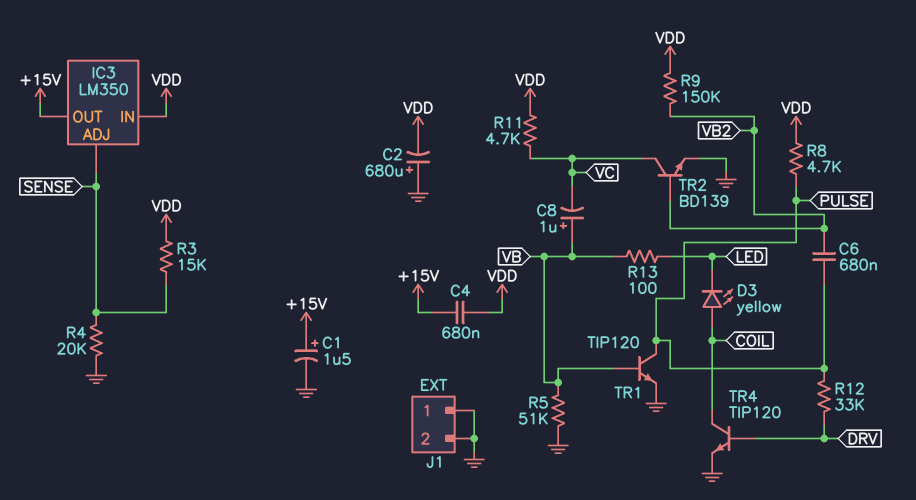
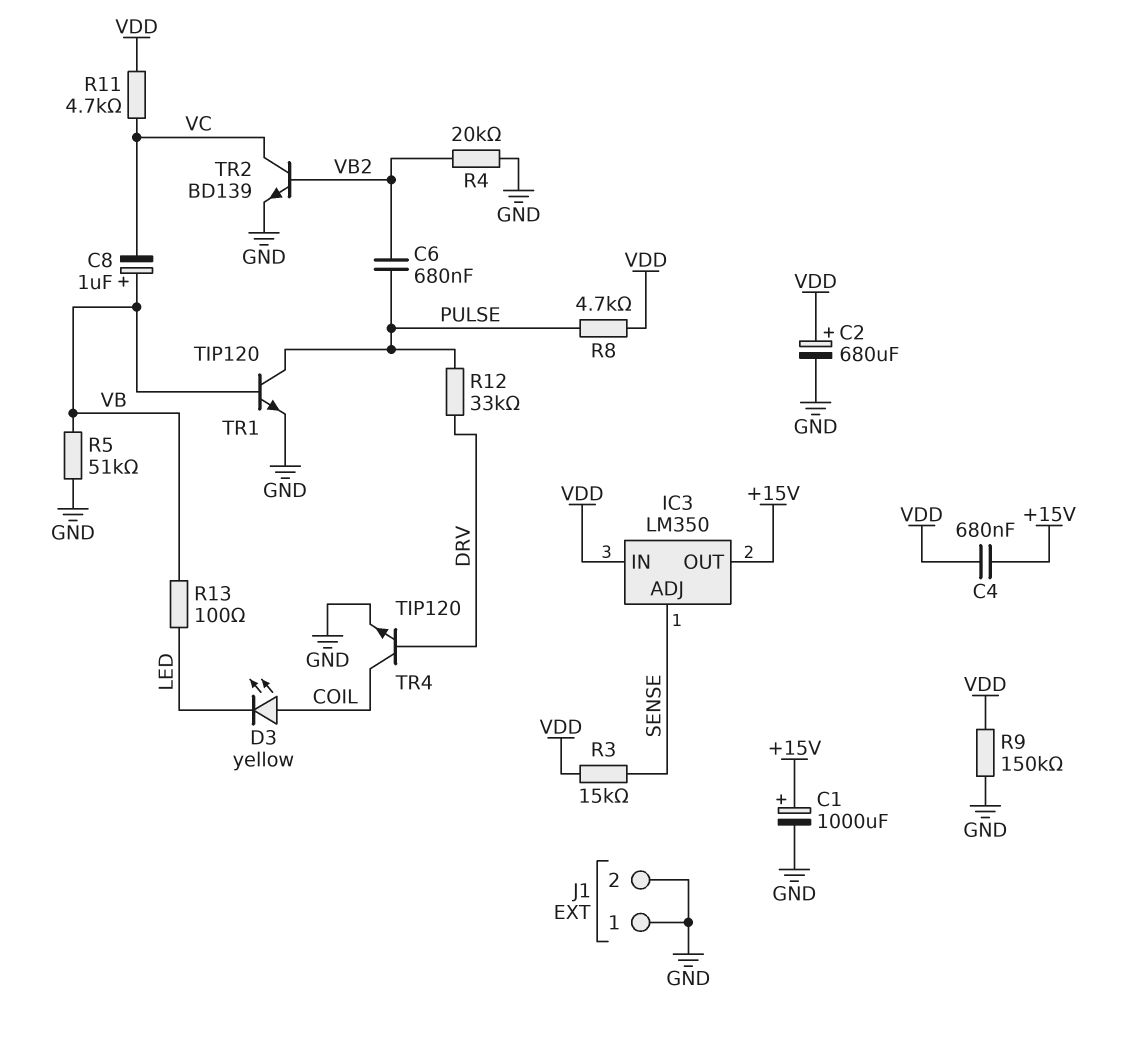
C1: 1.5uF (plus +15V, minus GND) -> 1000uF (plus +15V, minus GND)
C2: 680uF (plus GND, minus VDD) -> 680uF (plus VDD, minus GND)
R4: 20k (GND, SENSE) -> 20k (GND, VB2)
R9: 150k (VB2, VDD) -> 150k (GND, VDD)

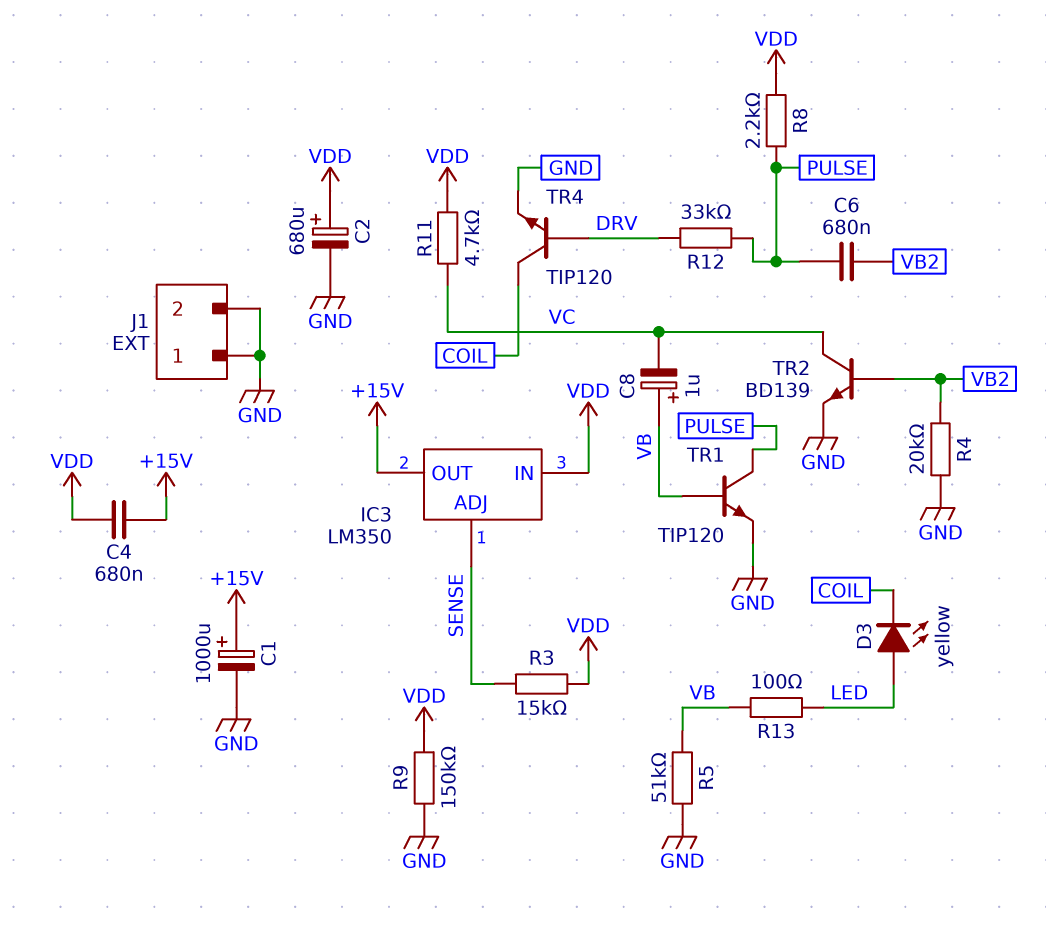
D3: LED yellow (A COIL, K LED) -> LED yellow (A LED, K COIL)
R8: 4.7k (PULSE, VDD) -> 2.2k (PULSE, VDD)

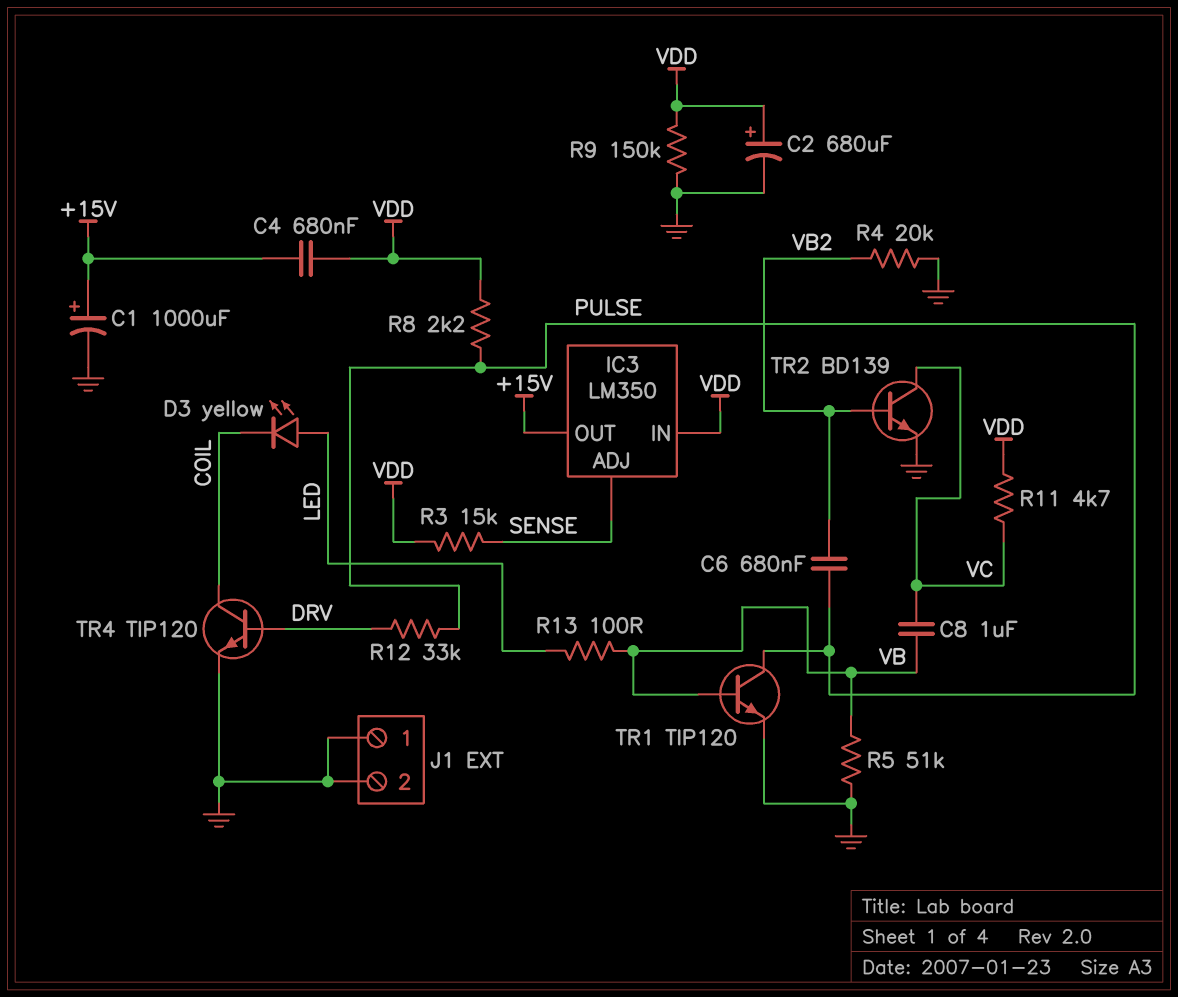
C8: 1uF (plus VB, minus VC) -> 1uF (VB, VC)

